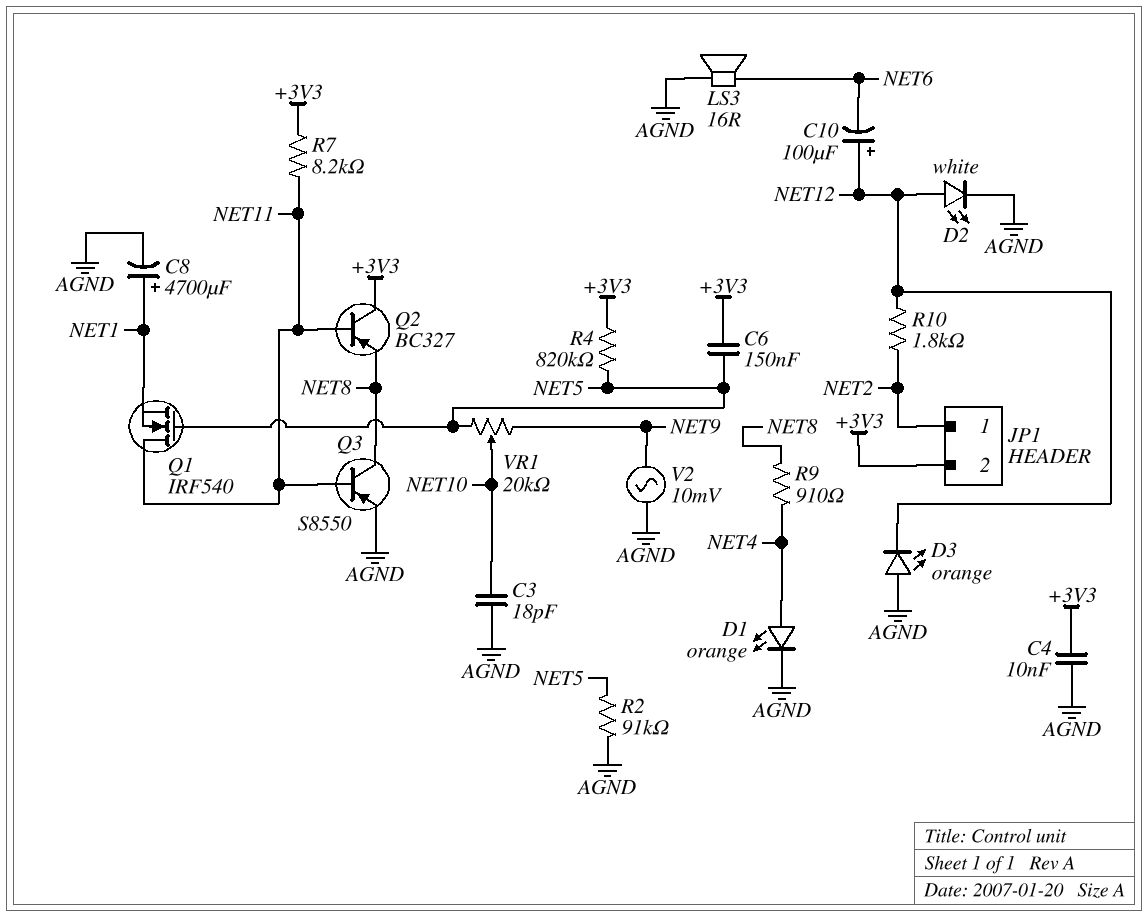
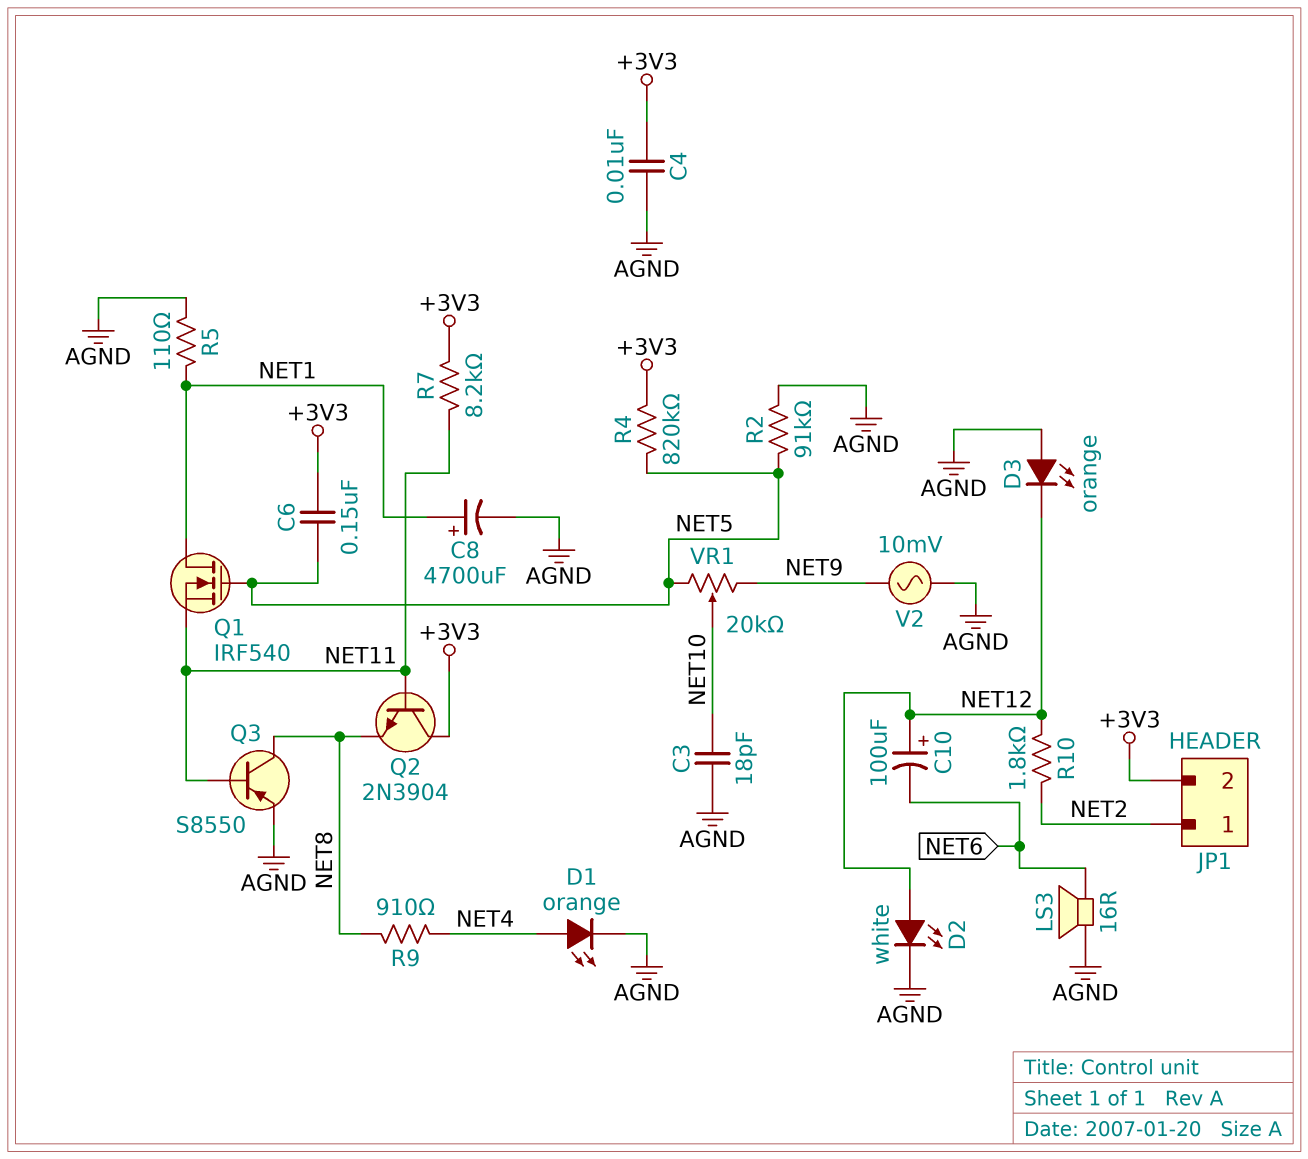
Q1: NMOS IRF540 (G NET5, D NET11, S NET1) -> NMOS IRF540 (G NET5, D NET1, S NET11)
Q2: PNP BC327 (B NET11, C +3V3, E NET8) -> NPN 2N3904 (B NET11, C +3V3, E NET8)
R5: none -> 110 (AGND, NET1)

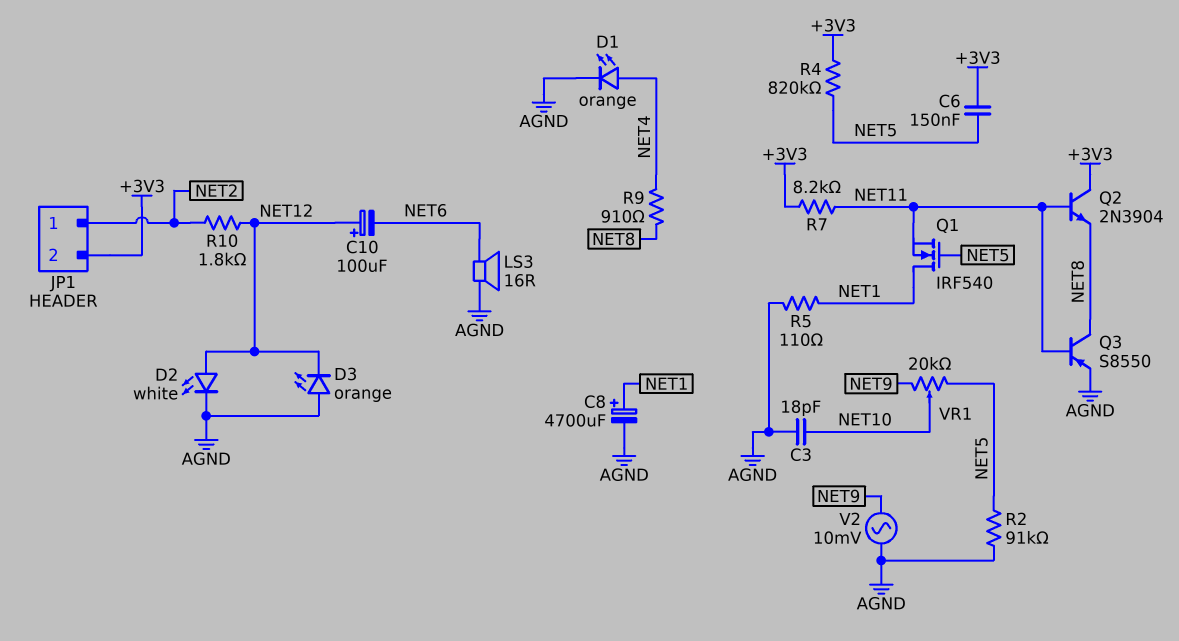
C4: 10nF (+3V3, AGND) -> none

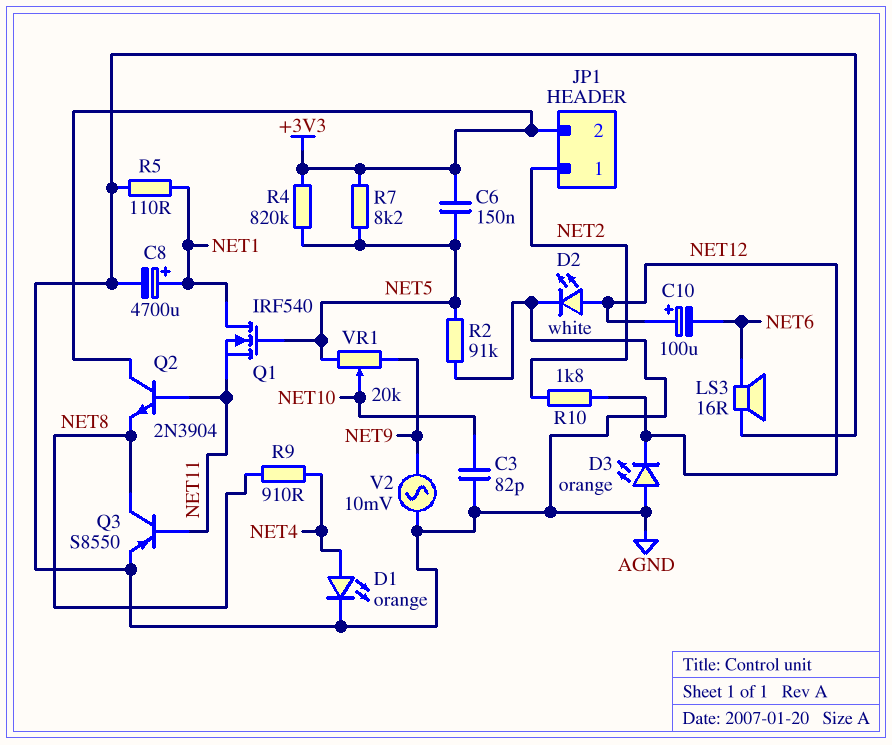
C3: 18pF (AGND, NET10) -> 82pF (AGND, NET10)
R7: 8.2k (+3V3, NET11) -> 8.2k (+3V3, NET5)

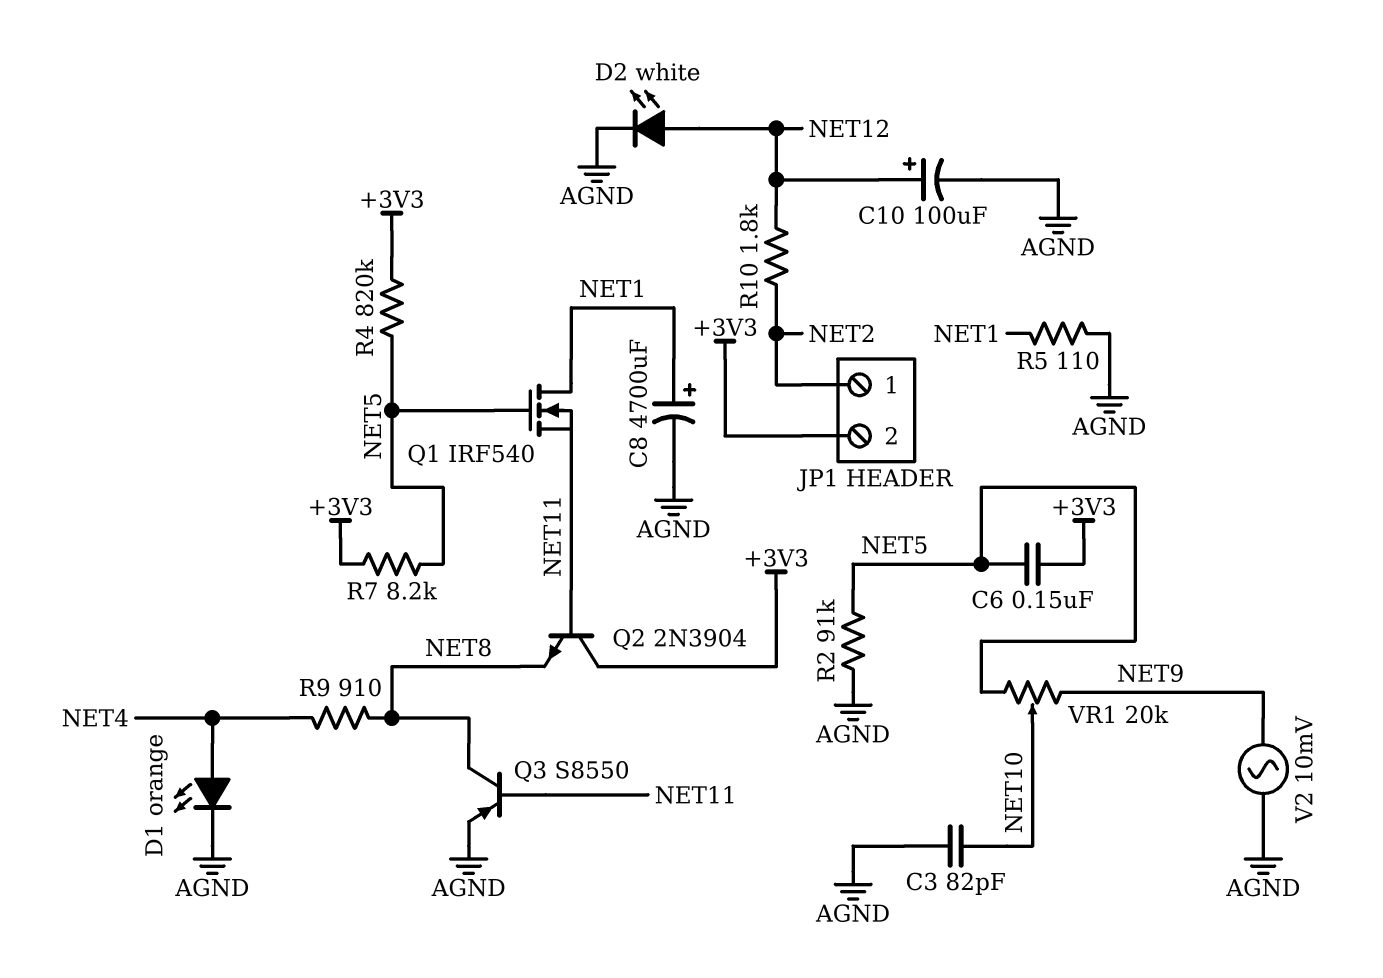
C10: 100uF (plus NET12, minus NET6) -> 100uF (plus NET12, minus AGND)
D3: LED orange (A AGND, K NET12) -> none
LS3: speaker 16R (AGND, NET6) -> none

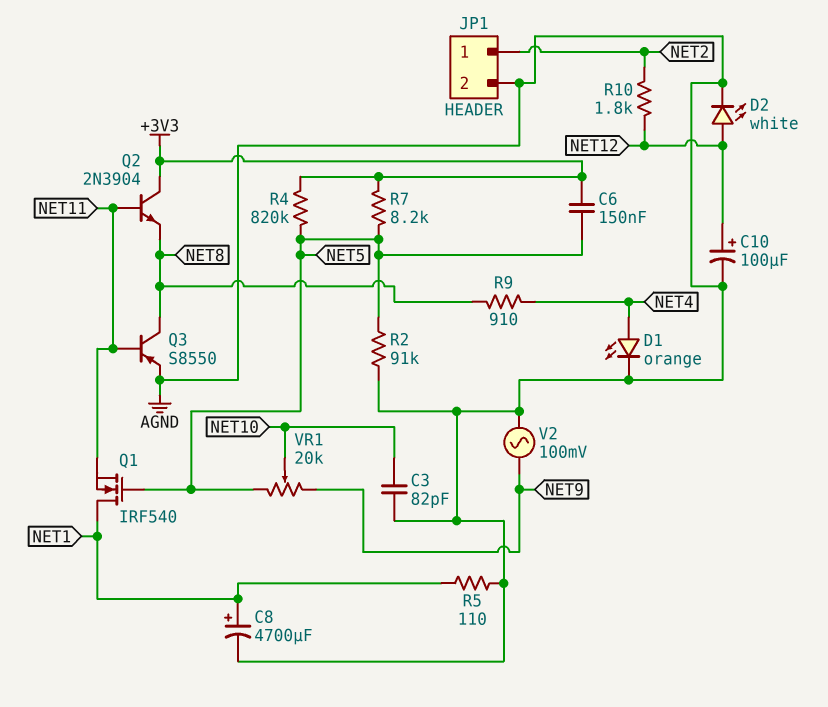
JP1 pin 2: +3V3 -> AGND
V2: AC 10mV (AGND, NET9) -> AC 100mV (AGND, NET9)

